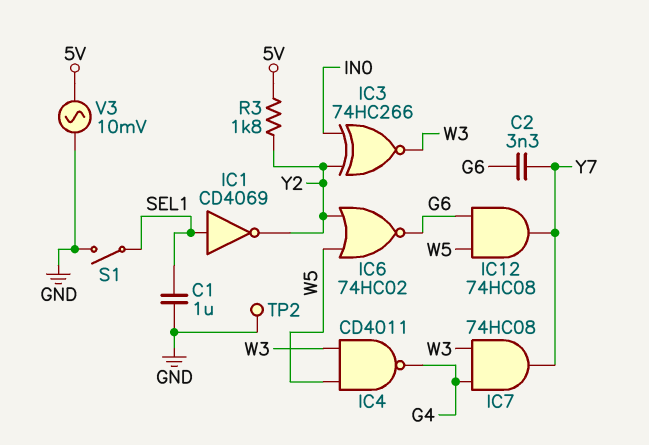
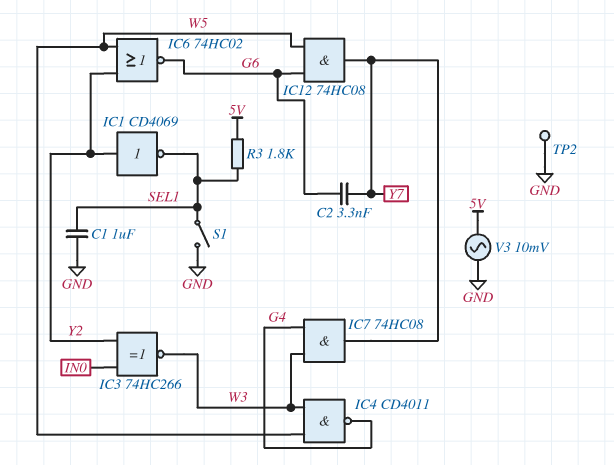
IC1: NOT CD4069 (in SEL1, out Y2) -> NOT CD4069 (in Y2, out SEL1)
R3: 1.8k (5V, Y2) -> 1.8k (5V, SEL1)

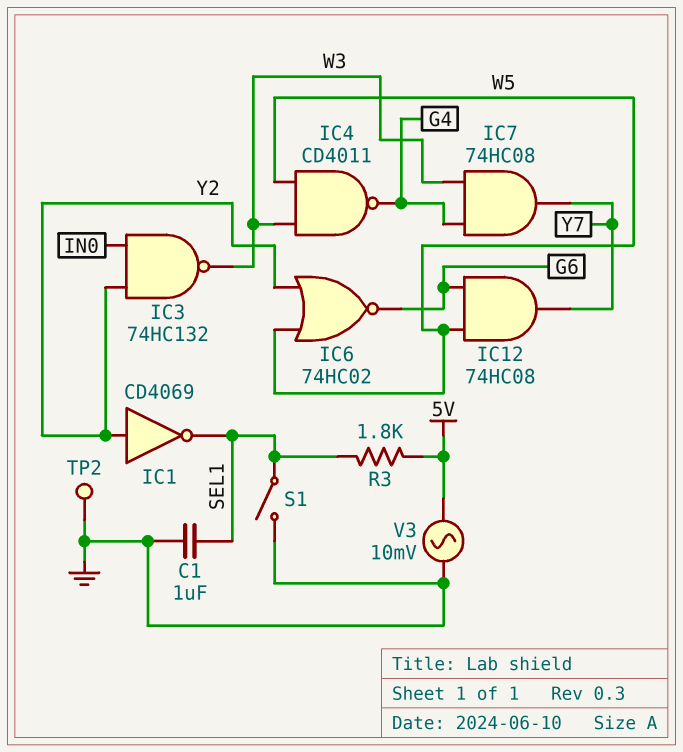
C2: 3.3nF (G6, Y7) -> none
IC3: XNOR 74HC266 (in IN0, in Y2, out W3) -> NAND 74HC132 (in IN0, in Y2, out W3)

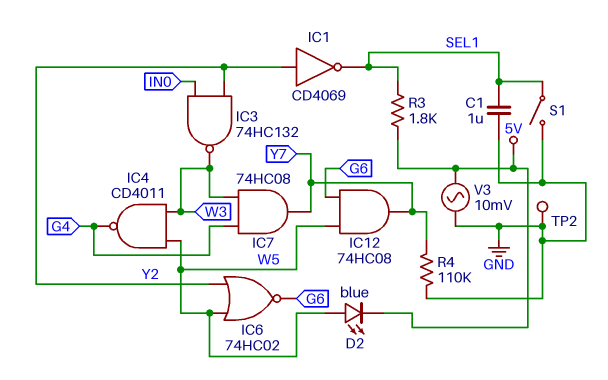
D2: none -> LED blue (A W5, K 5V)
R4: none -> 110k (GND, Y7)

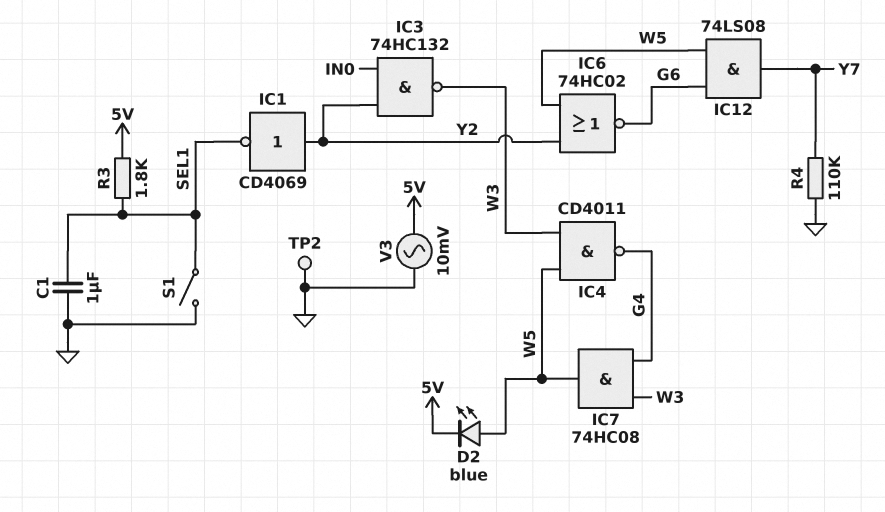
IC7: AND 74HC08 (in G4, in W3, out Y7) -> AND 74HC08 (in G4, in W3, out W5)
IC12: AND 74HC08 (in G6, in W5, out Y7) -> AND 74LS08 (in G6, in W5, out Y7)

